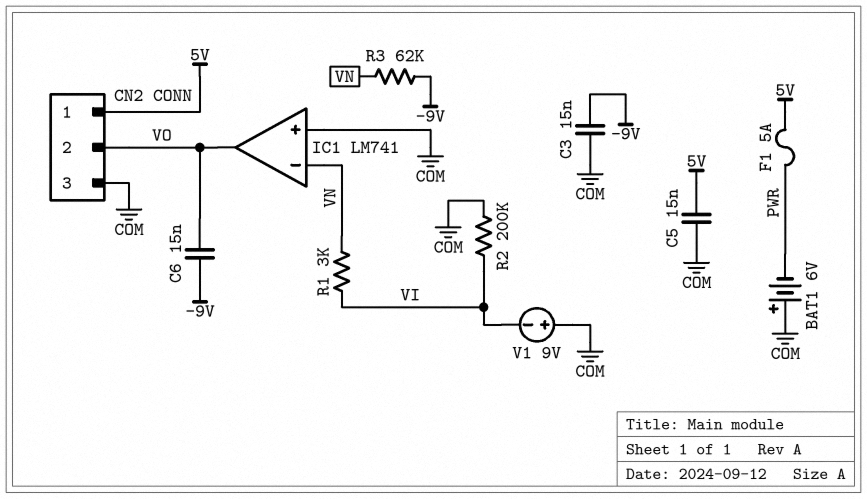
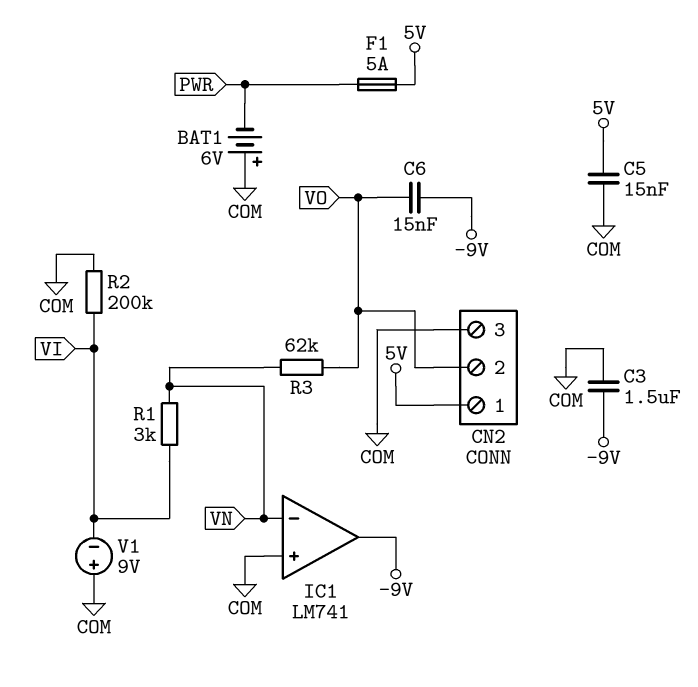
C3: 15nF (-9V, COM) -> 1.5uF (-9V, COM)
IC1 pin out: VO -> -9V
R3: 62k (-9V, VN) -> 62k (VN, VO)

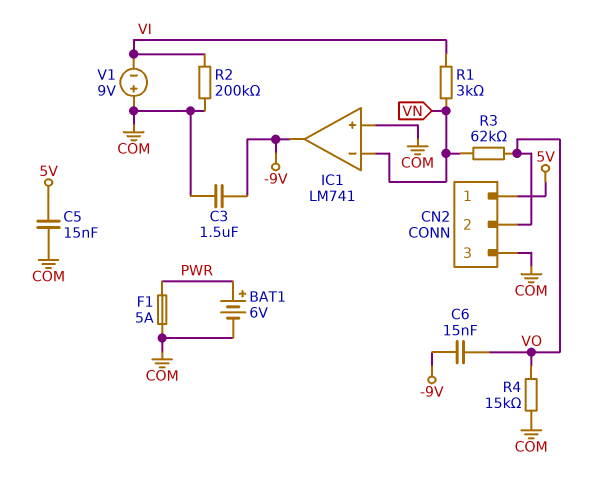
BAT1: 6V (plus COM, minus PWR) -> 6V (plus PWR, minus COM)
F1: 5A (5V, PWR) -> 5A (COM, PWR)
R4: none -> 15k (COM, VO)

